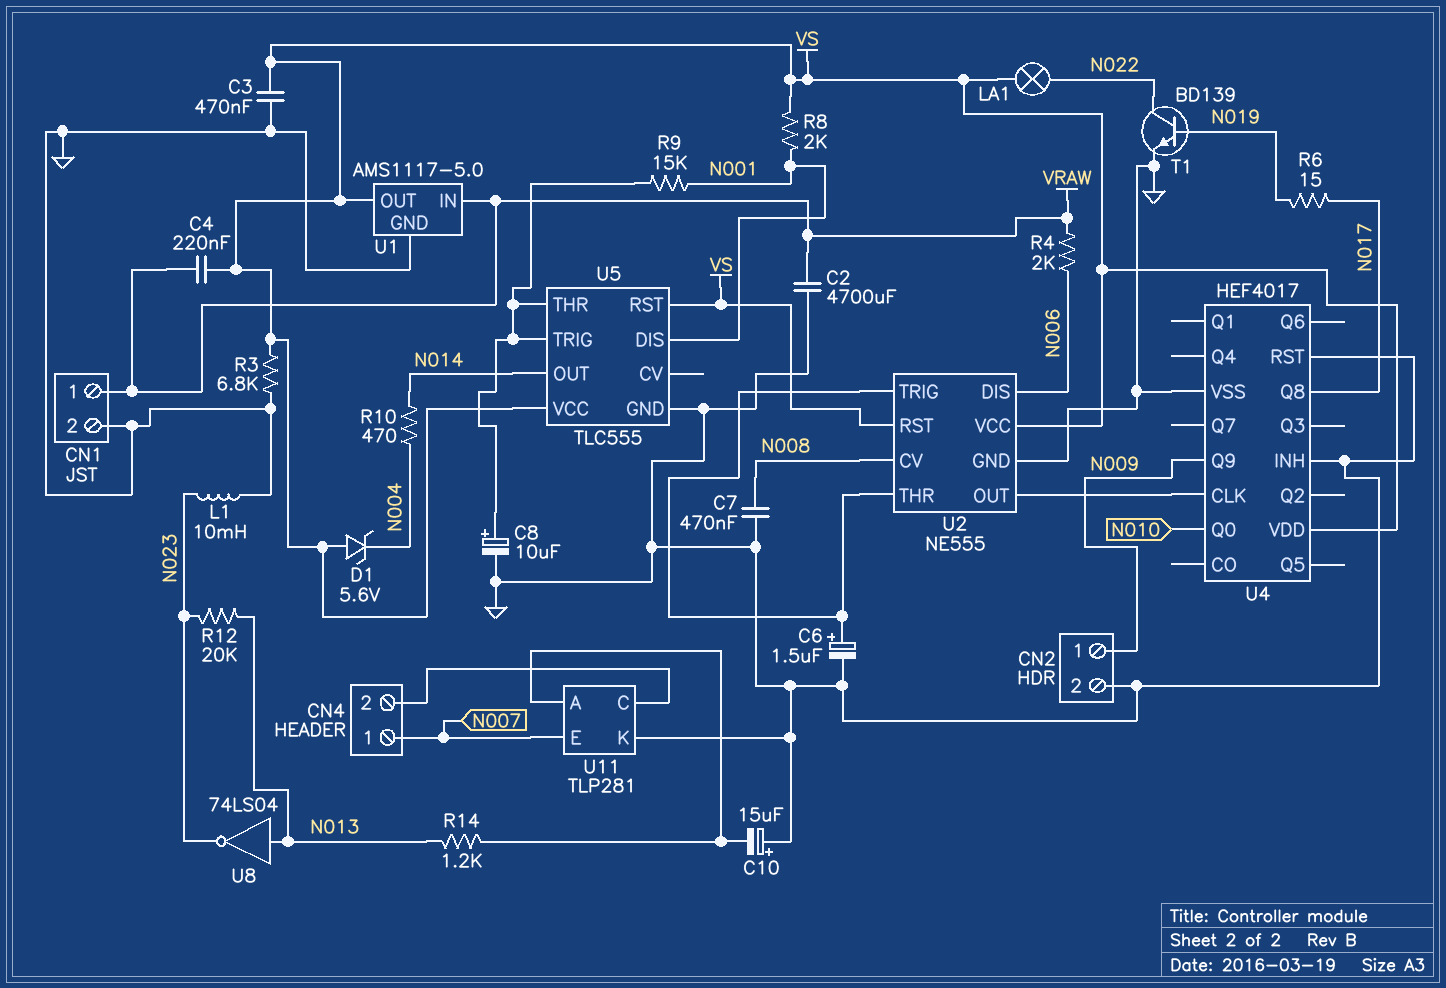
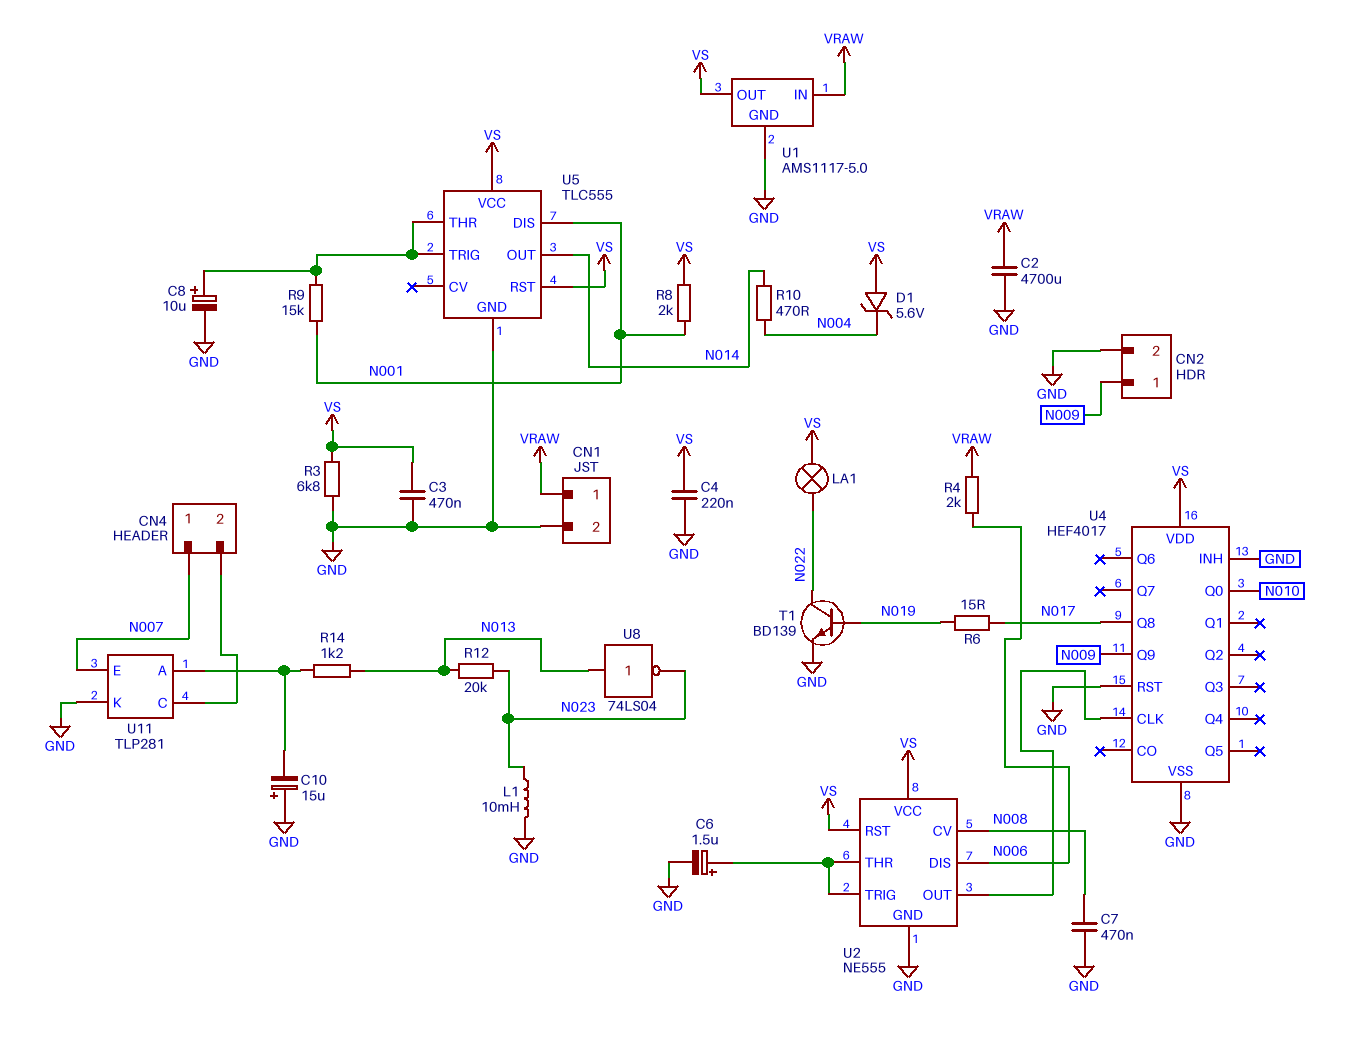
C4: 220nF (VRAW, VS) -> 220nF (GND, VS)

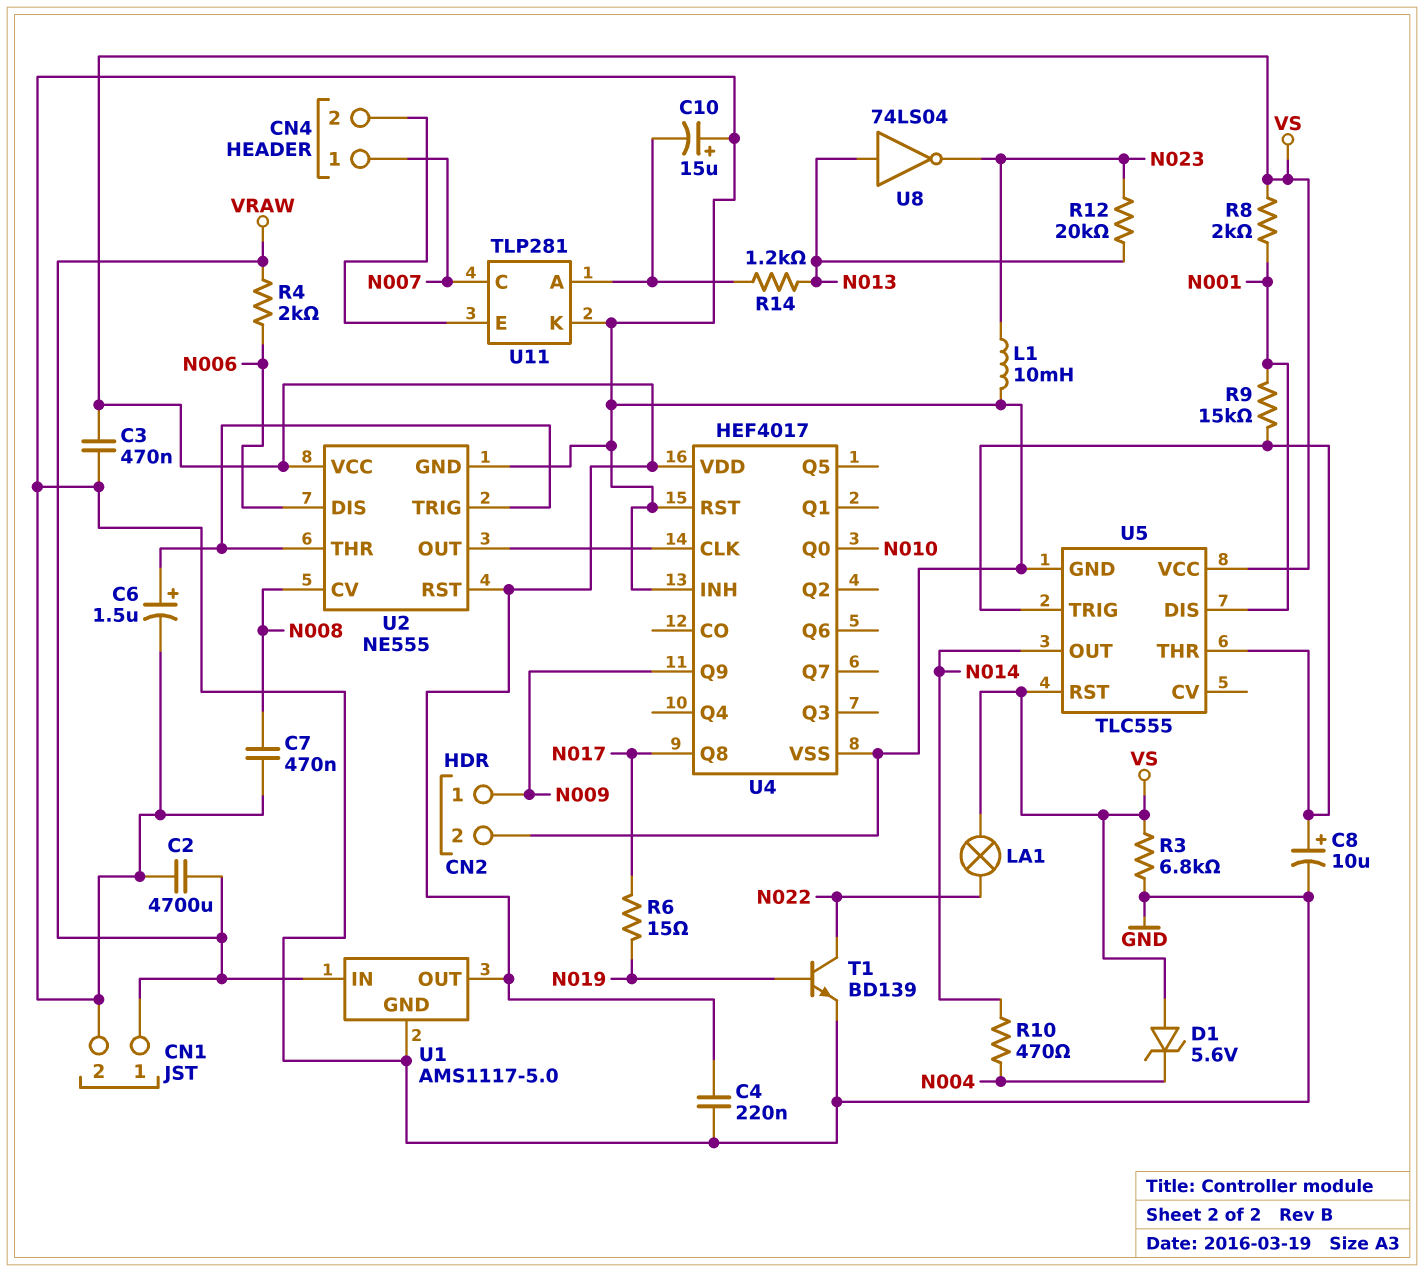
U11 pin C: CN4/2 -> N007
U11 pin E: N007 -> CN4/2

